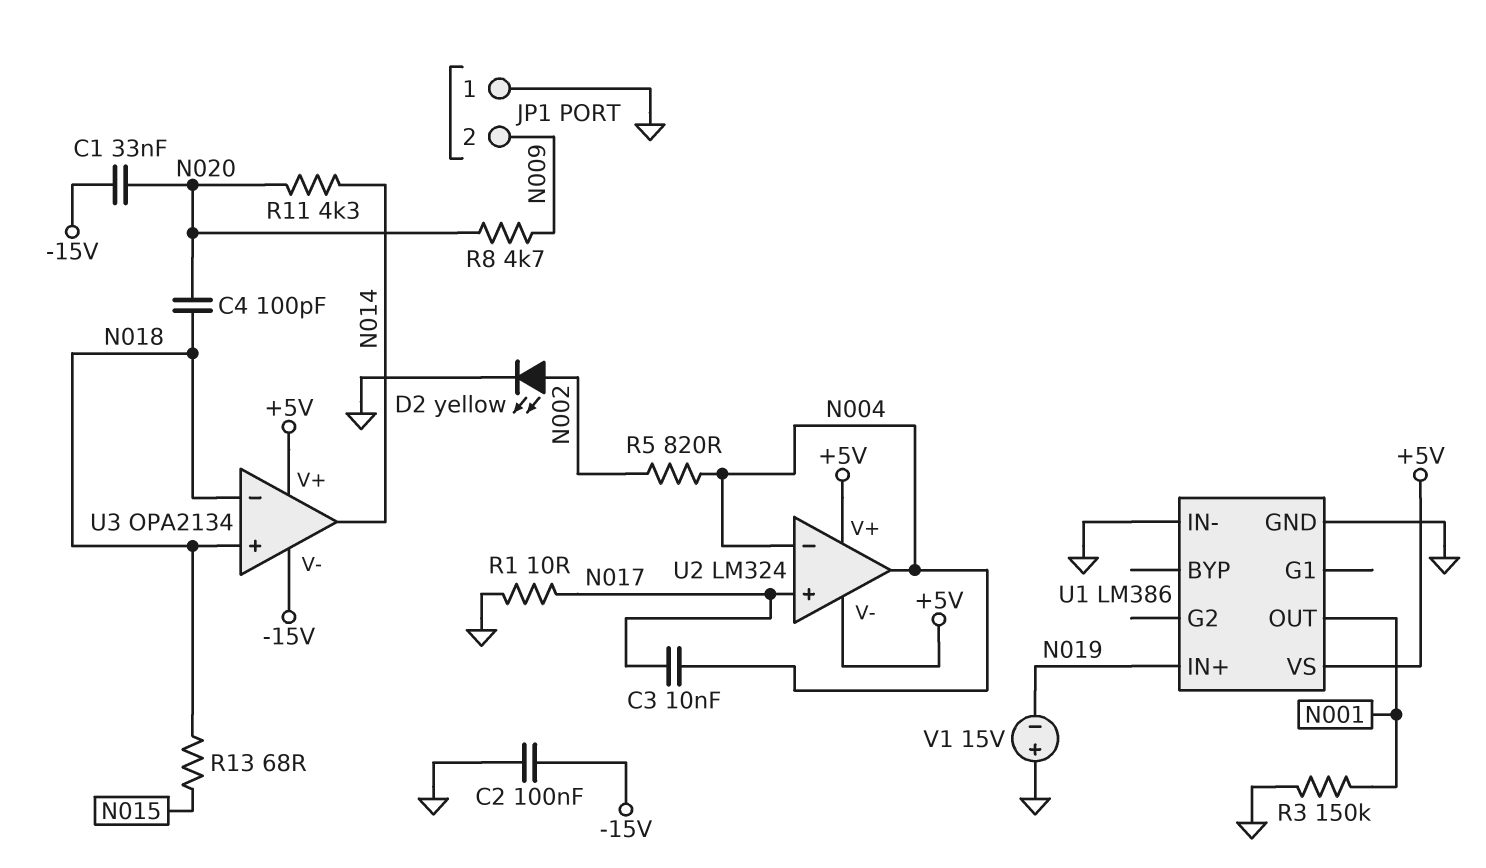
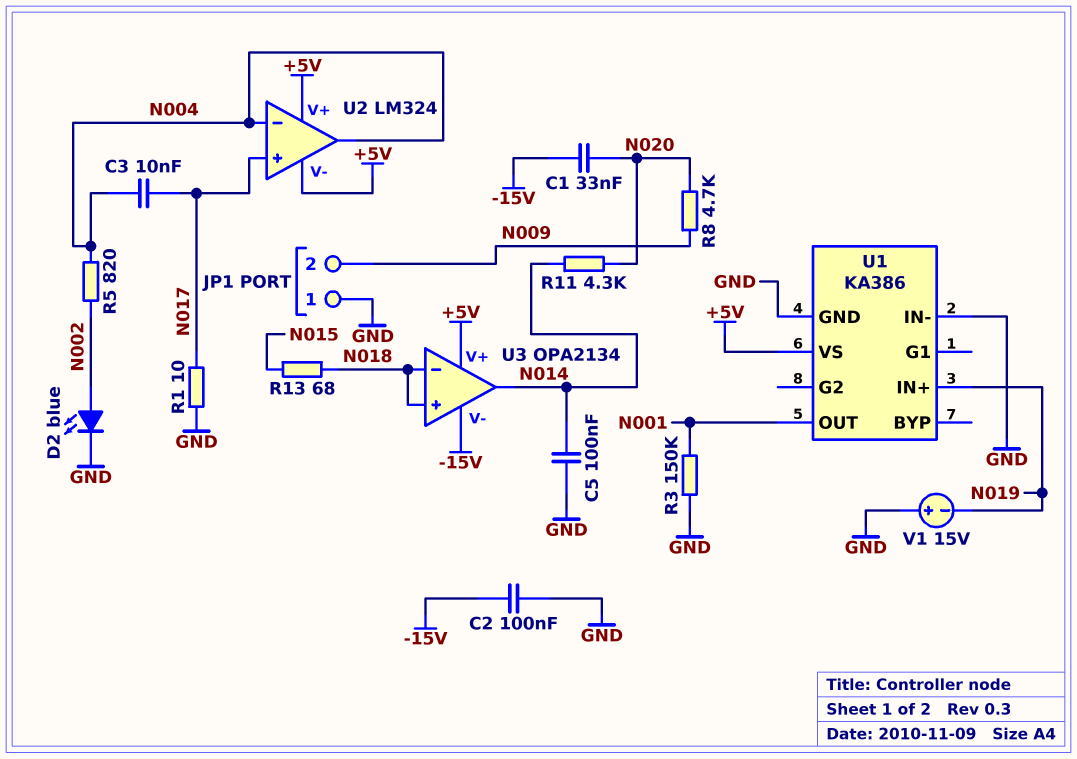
C4: 100pF (N018, N020) -> none
C5: none -> 100nF (GND, N014)
D2: LED yellow (A N002, K GND) -> LED blue (A N002, K GND)
U1: LM386 -> KA386

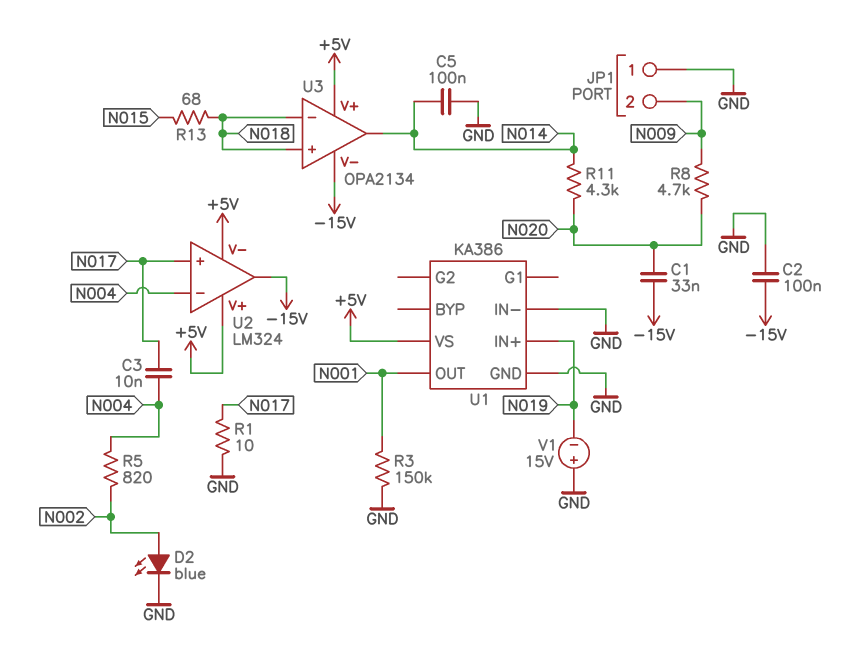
U2 pin out: N004 -> -15V

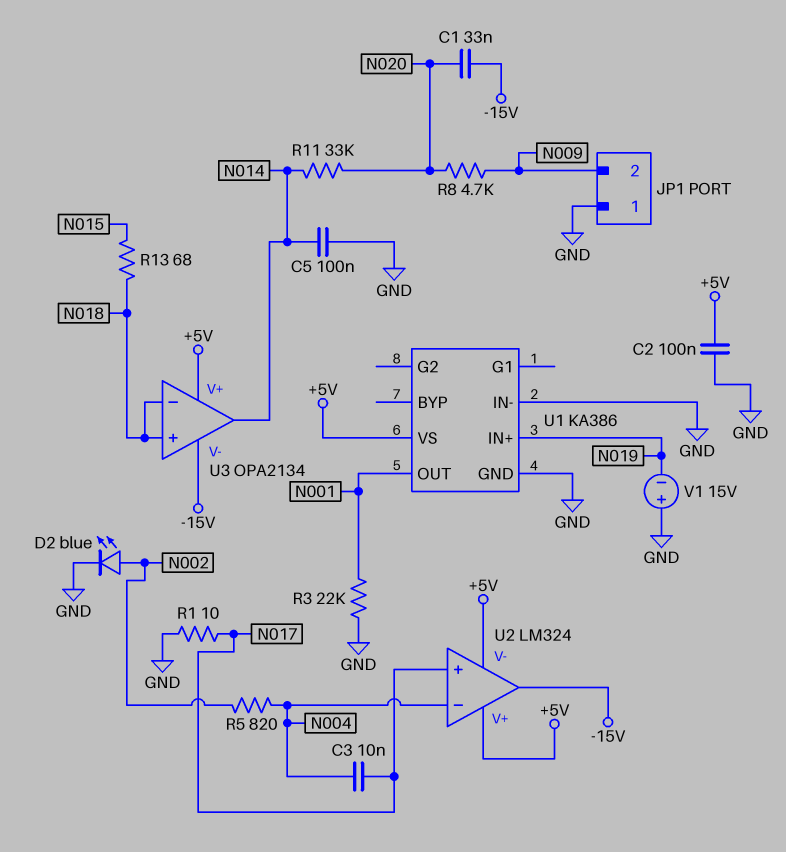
C2: 100nF (-15V, GND) -> 100nF (+5V, GND)
R3: 150k (GND, N001) -> 22k (GND, N001)
R11: 4.3k (N014, N020) -> 33k (N014, N020)

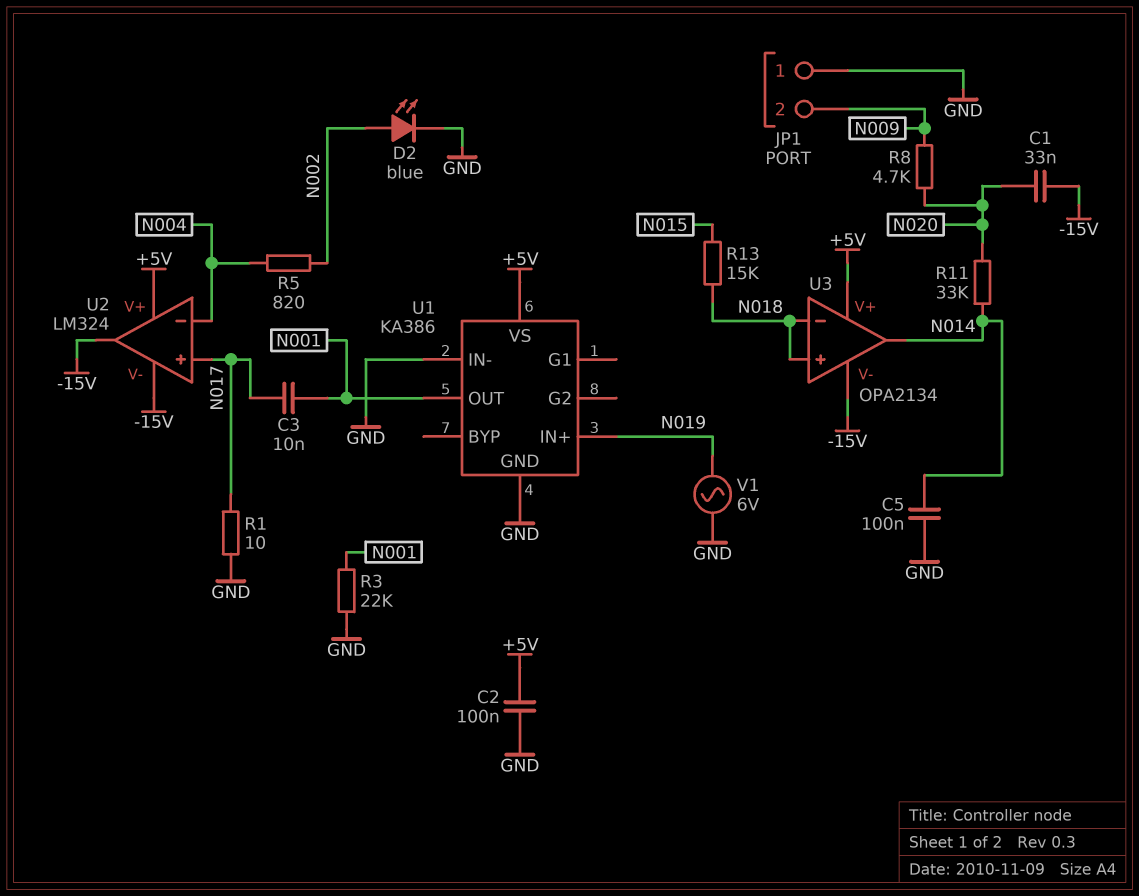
C3: 10nF (N004, N017) -> 10nF (N001, N017)
R13: 68 (N015, N018) -> 15k (N015, N018)
U2 pin V-: +5V -> -15V
V1: 15V (plus GND, minus N019) -> AC 6V (GND, N019)

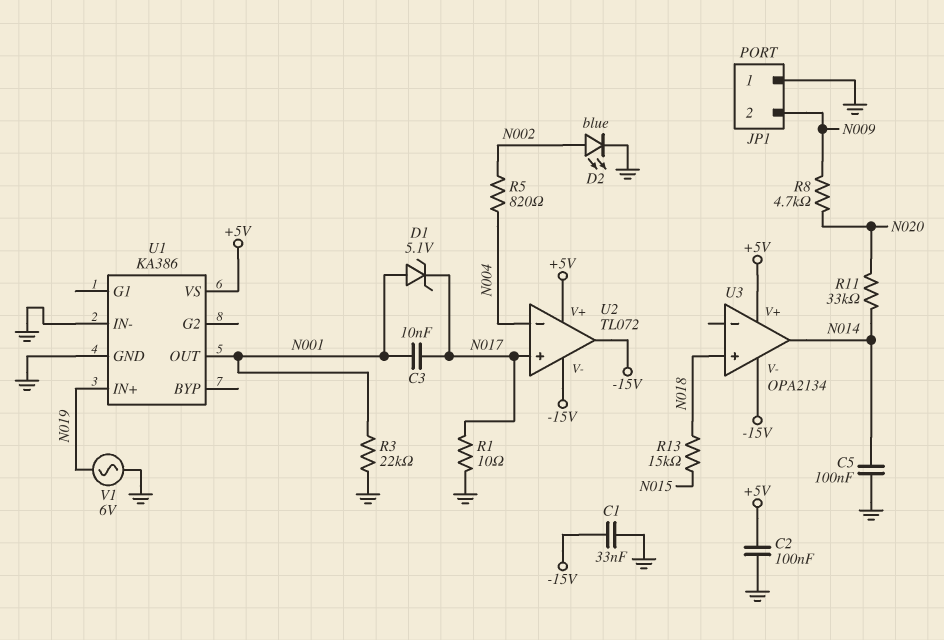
C1: 33nF (-15V, N020) -> 33nF (-15V, GND)
D1: none -> zener 5.1V (A N001, K N017)
U2: LM324 -> TL072
U3 pin in-: N018 -> none

